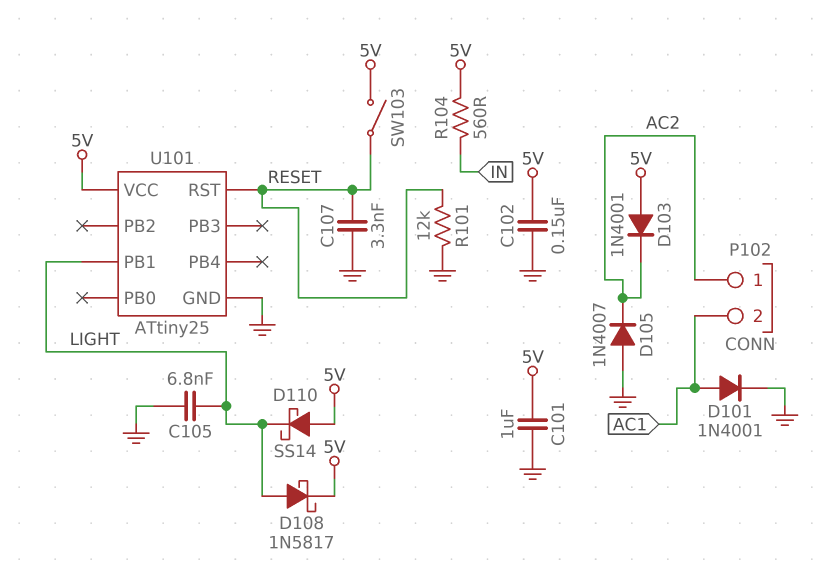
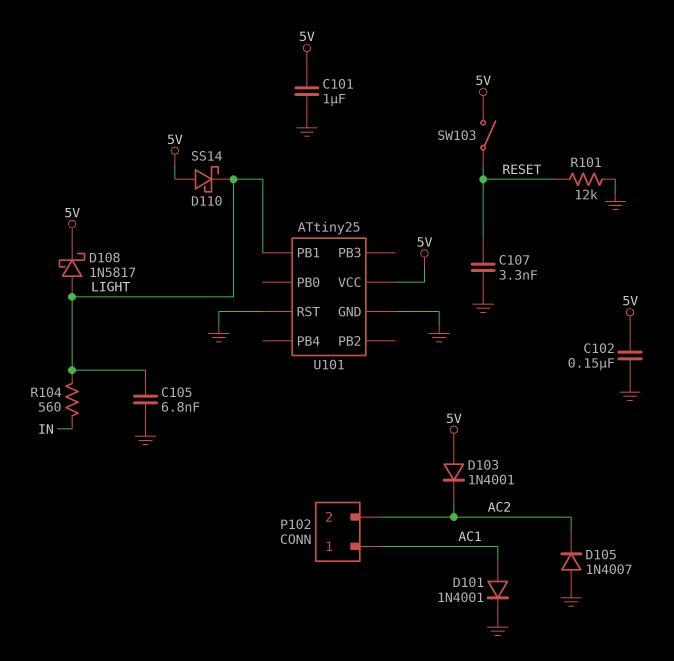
P102 pin 1: AC2 -> AC1
P102 pin 2: AC1 -> AC2
R104: 560 (5V, IN) -> 560 (IN, LIGHT)
U101 pin RST: RESET -> GND

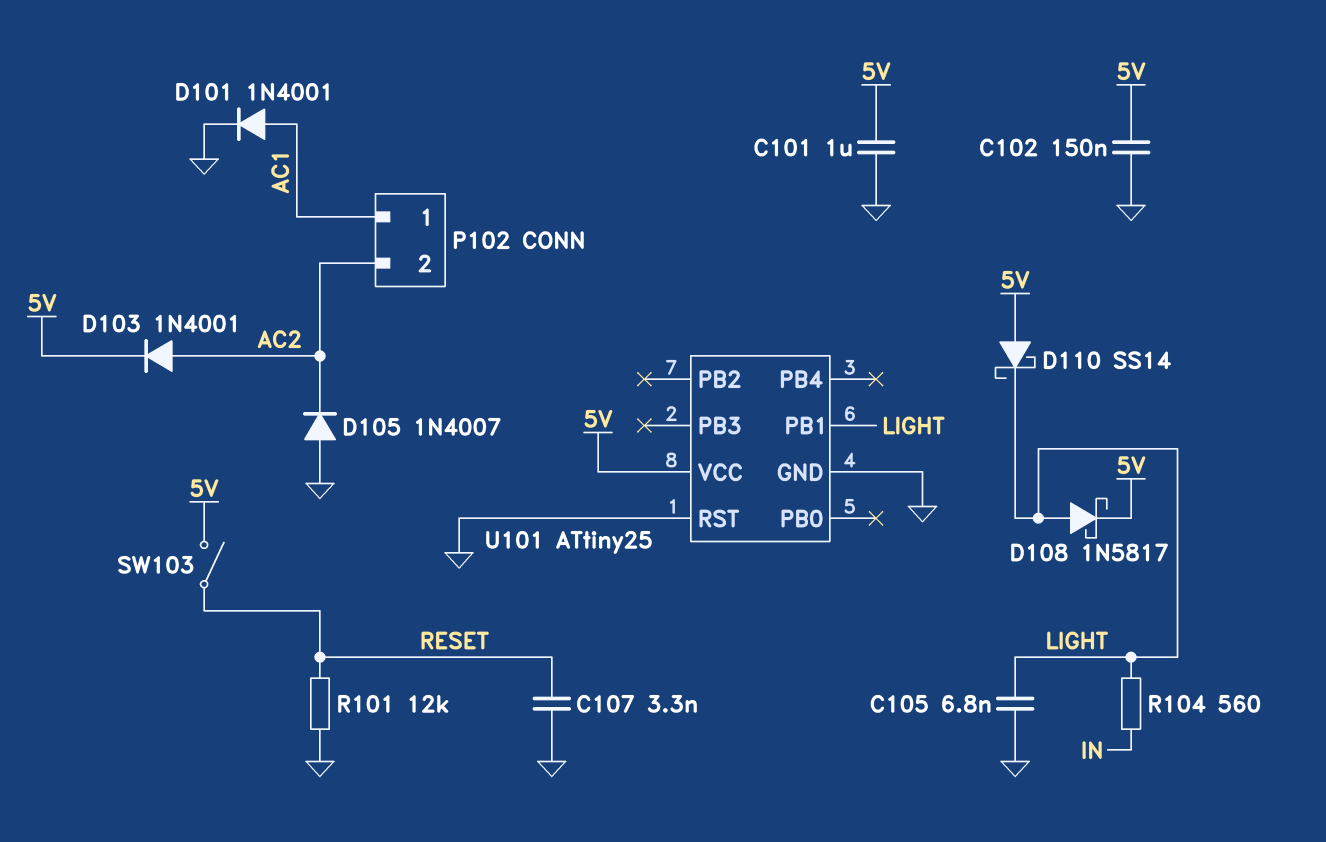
D103: diode 1N4001 (A 5V, K AC2) -> diode 1N4001 (A AC2, K 5V)

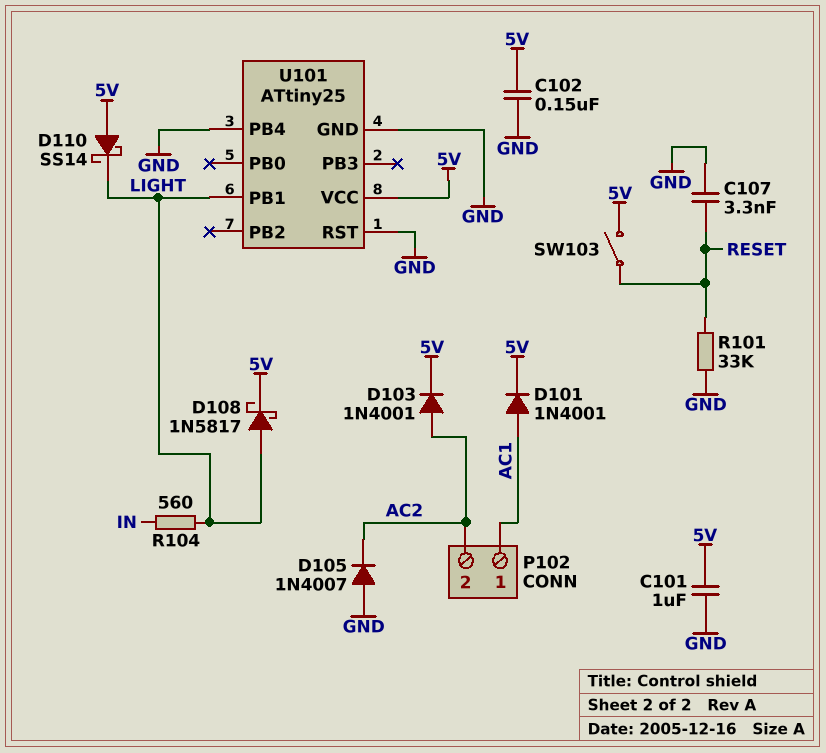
C105: 6.8nF (GND, LIGHT) -> none
D101: diode 1N4001 (A AC1, K GND) -> diode 1N4001 (A AC1, K 5V)
R101: 12k (GND, RESET) -> 33k (GND, RESET)
U101 pin PB4: none -> GND

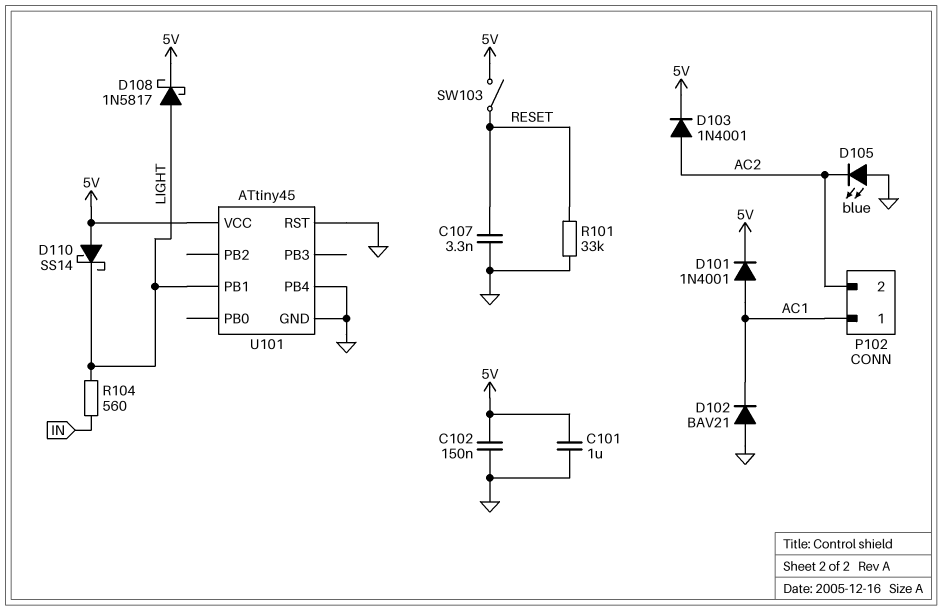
D102: none -> diode BAV21 (A GND, K AC1)
D105: diode 1N4007 (A GND, K AC2) -> LED blue (A GND, K AC2)
U101: ATtiny25 -> ATtiny45

